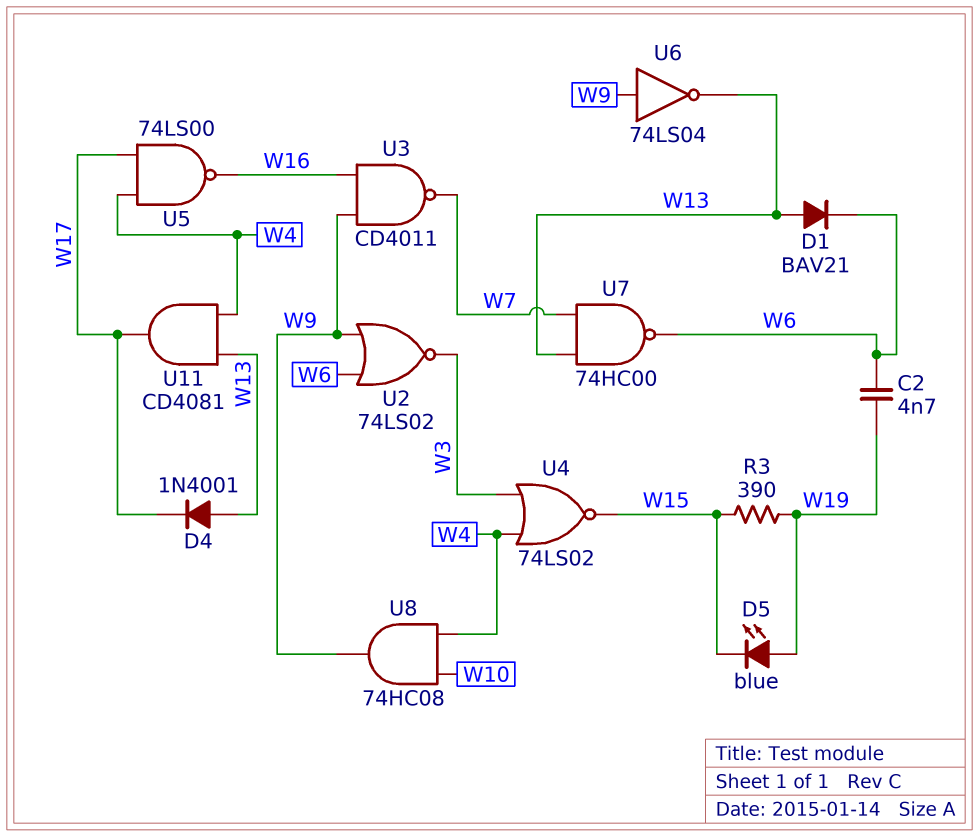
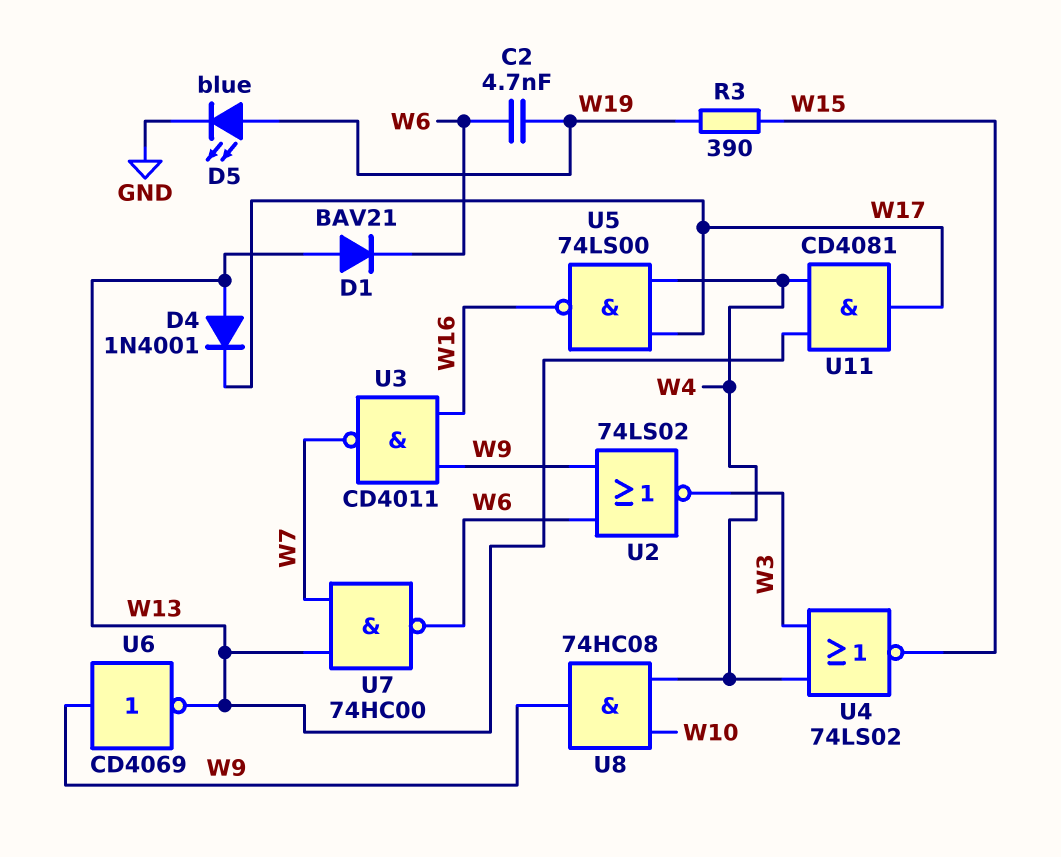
D5: LED blue (A W19, K W15) -> LED blue (A W19, K GND)
U6: NOT 74LS04 (in W9, out W13) -> NOT CD4069 (in W9, out W13)

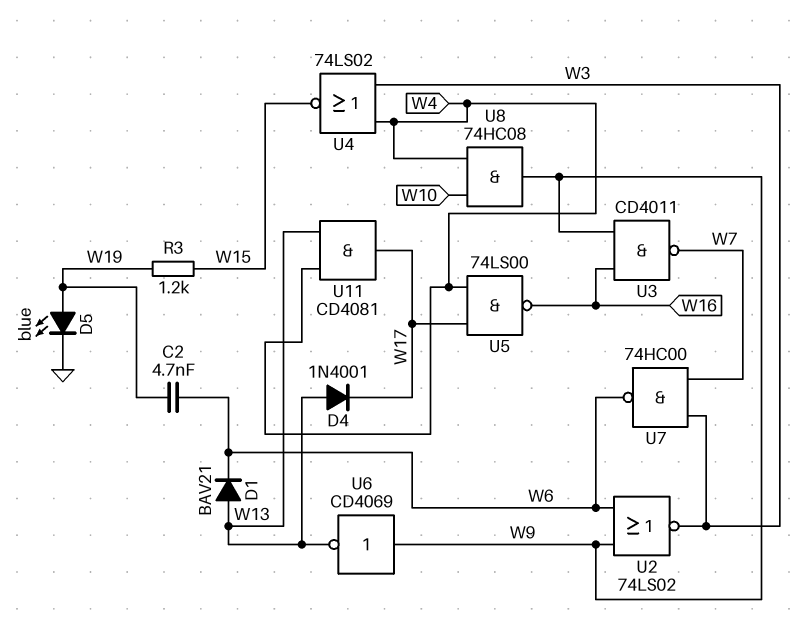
R3: 390 (W15, W19) -> 1.2k (W15, W19)
U7: NAND 74HC00 (in W7, in W13, out W6) -> NAND 74HC00 (in W3, in W7, out W6)

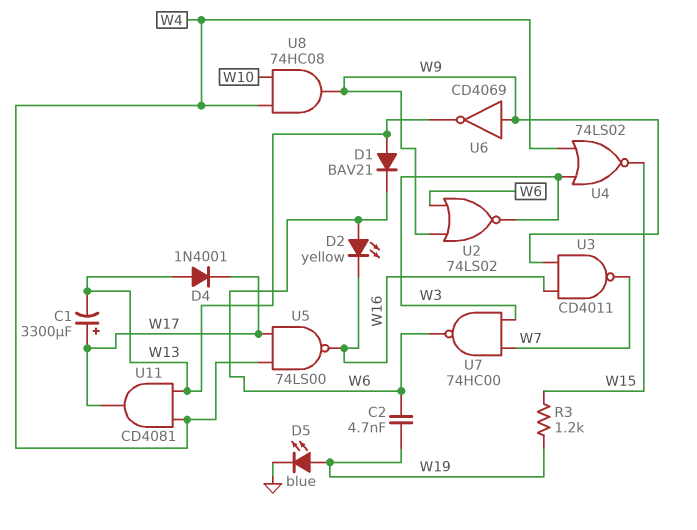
C1: none -> 3300uF (plus W17, minus W13)
D2: none -> LED yellow (A W6, K W16)

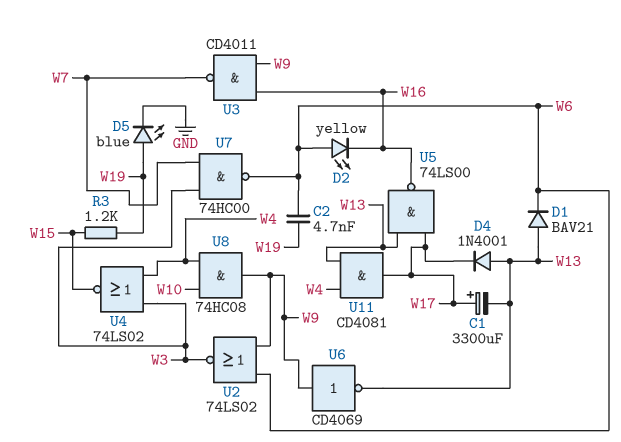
U5: NAND 74LS00 (in W4, in W17, out W16) -> NAND 74LS00 (in W13, in W17, out W16)

